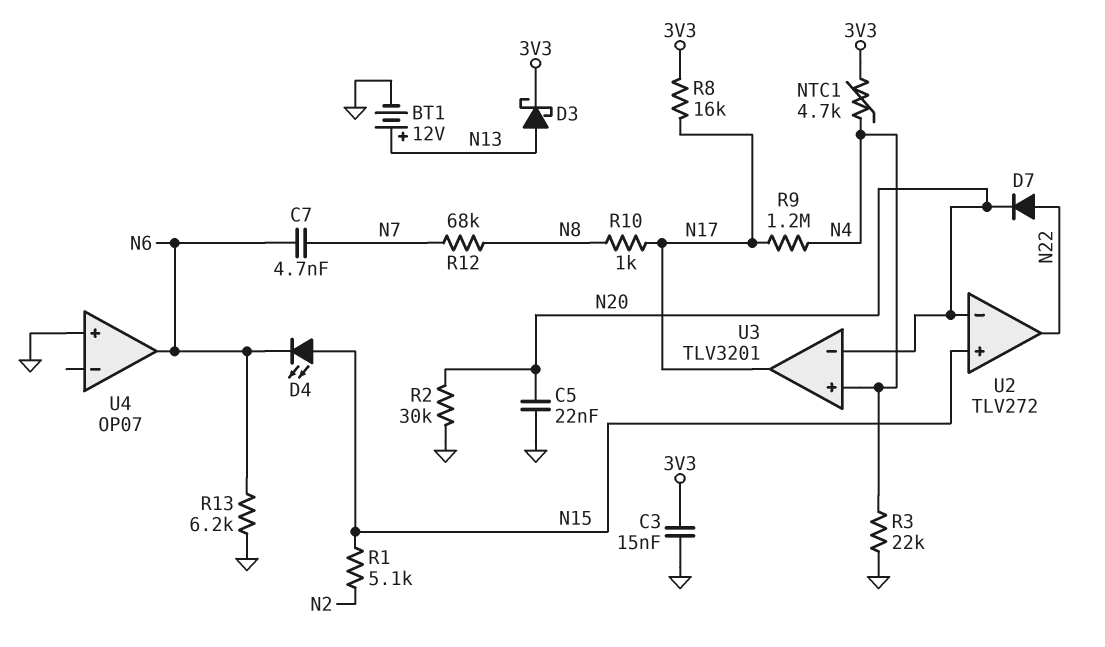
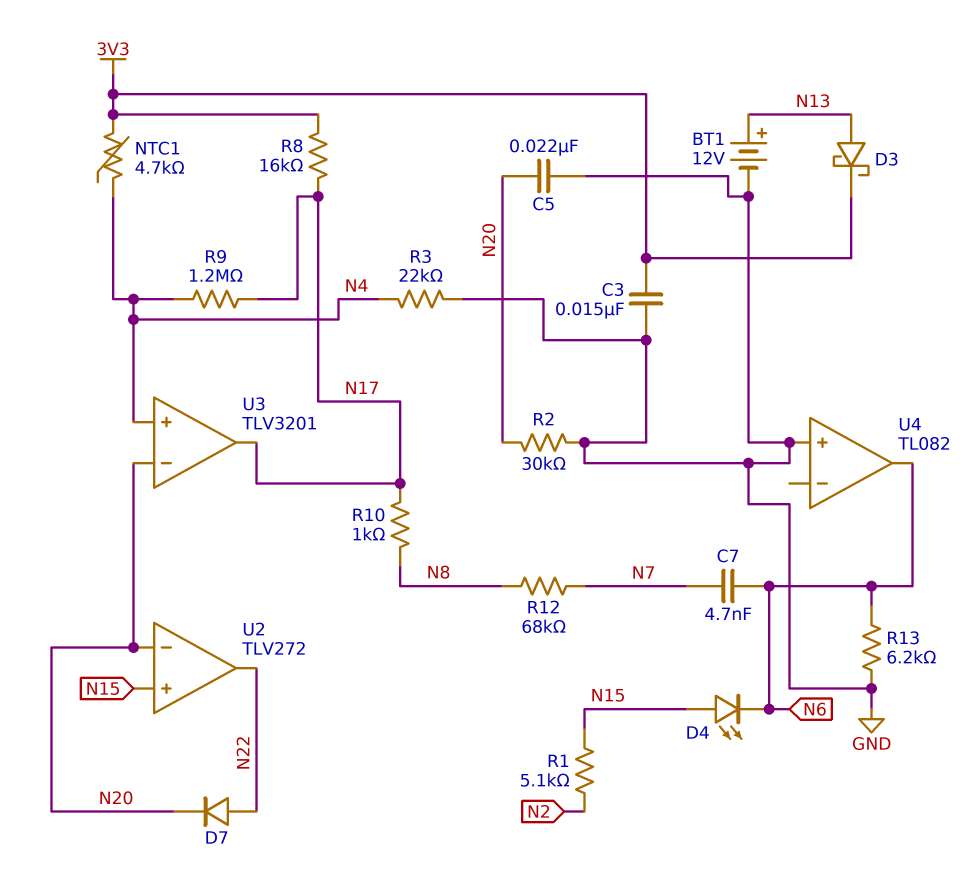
U4: OP07 -> TL082

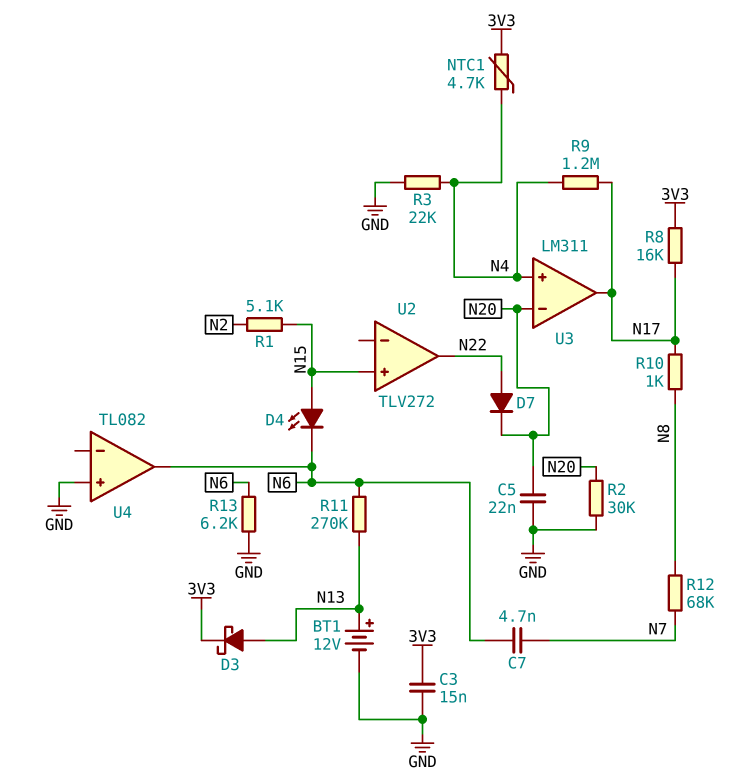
R11: none -> 270k (N6, N13)
U2 pin in-: N20 -> none
U3: TLV3201 -> LM311

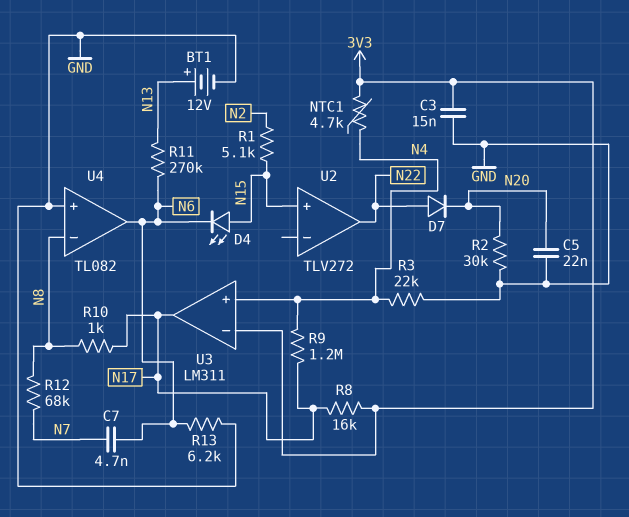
D3: schottky (A N13, K 3V3) -> none
U3 pin in-: N20 -> 3V3
U4 pin in-: none -> N8

